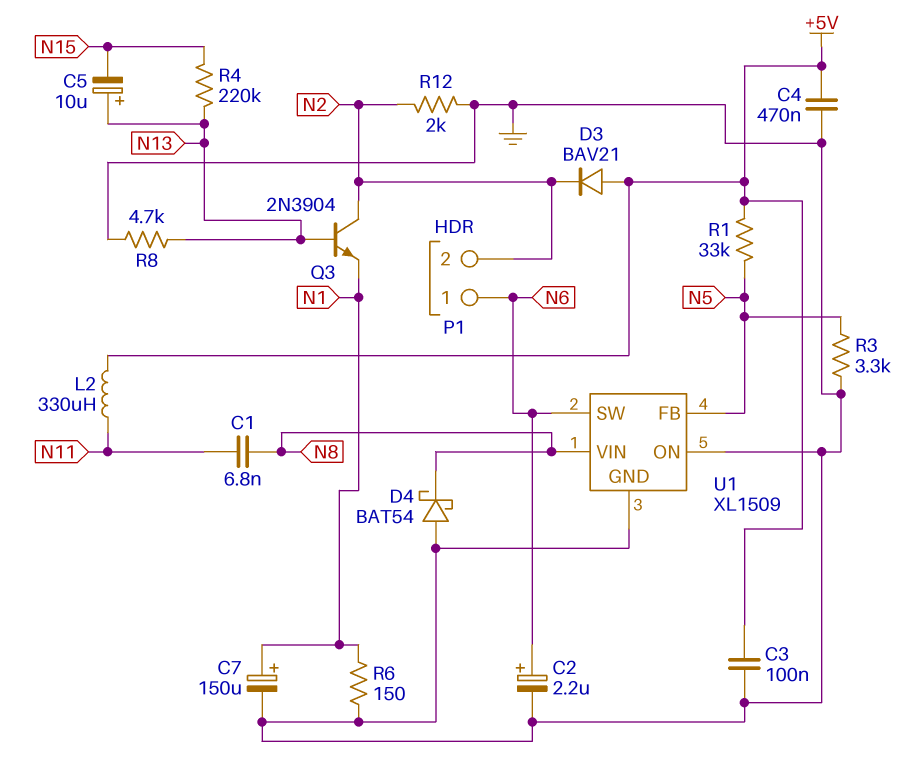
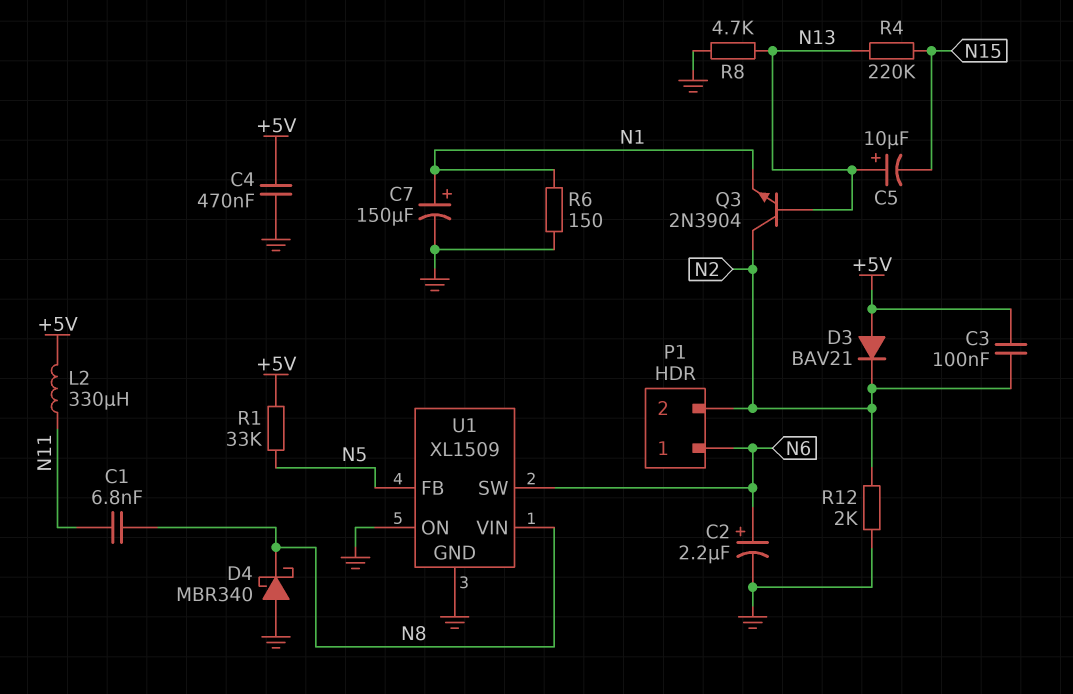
C3: 100nF (+5V, GND) -> 100nF (+5V, N2)
D4: schottky BAT54 (A GND, K N8) -> schottky MBR340 (A GND, K N8)
R3: 3.3k (GND, N5) -> none

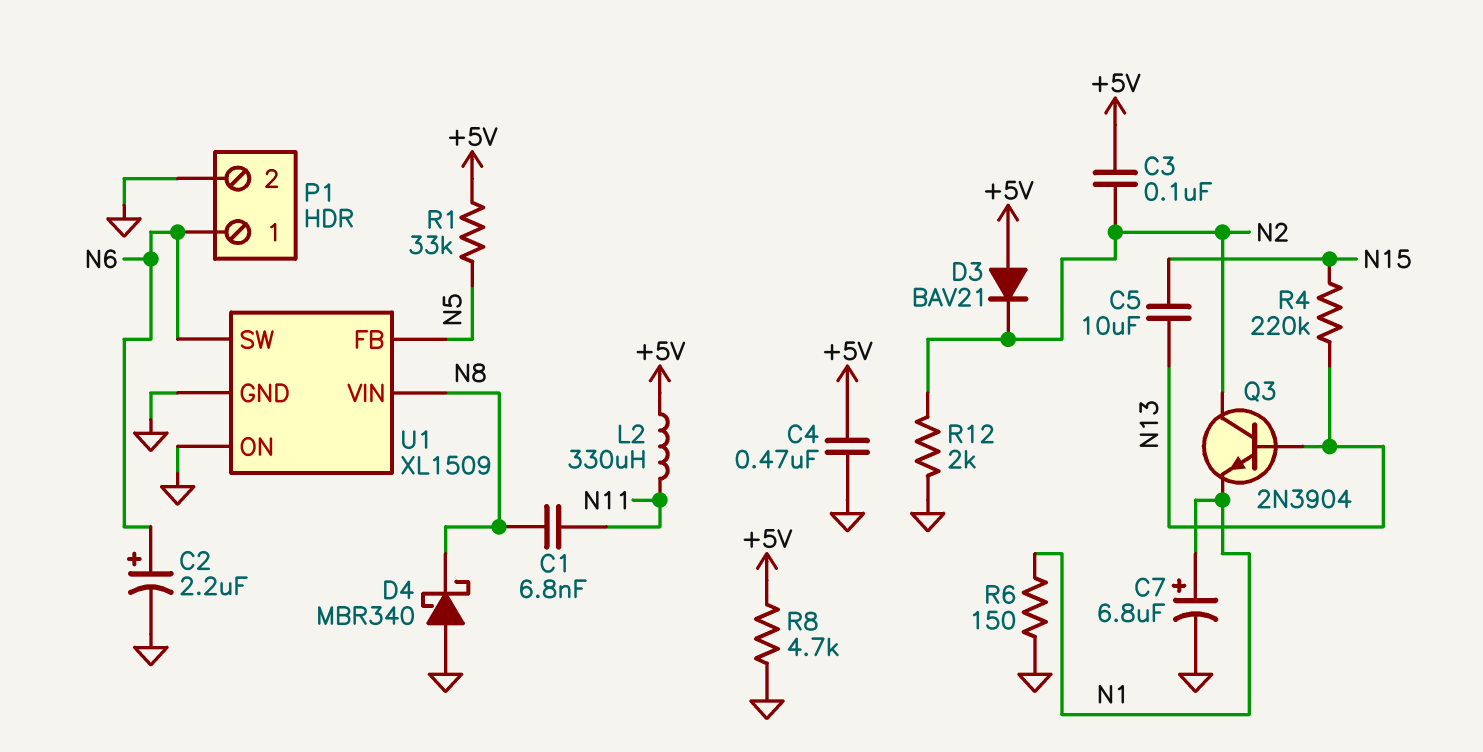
C5: 10uF (plus N13, minus N15) -> 10uF (N13, N15)
C7: 150uF (plus N1, minus GND) -> 6.8uF (plus N1, minus GND)
P1 pin 2: N2 -> GND
R8: 4.7k (GND, N13) -> 4.7k (+5V, GND)

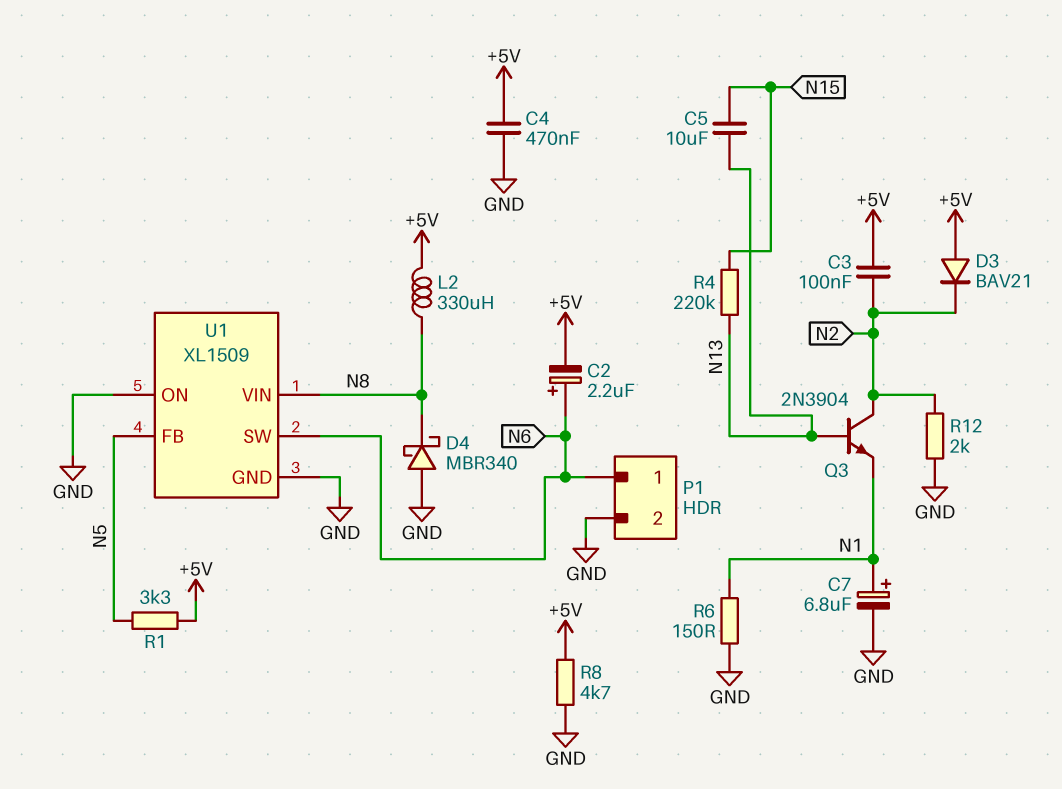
C1: 6.8nF (N8, N11) -> none
C2: 2.2uF (plus N6, minus GND) -> 2.2uF (plus N6, minus +5V)
L2: 330uH (+5V, N11) -> 330uH (+5V, N8)
R1: 33k (+5V, N5) -> 3.3k (+5V, N5)

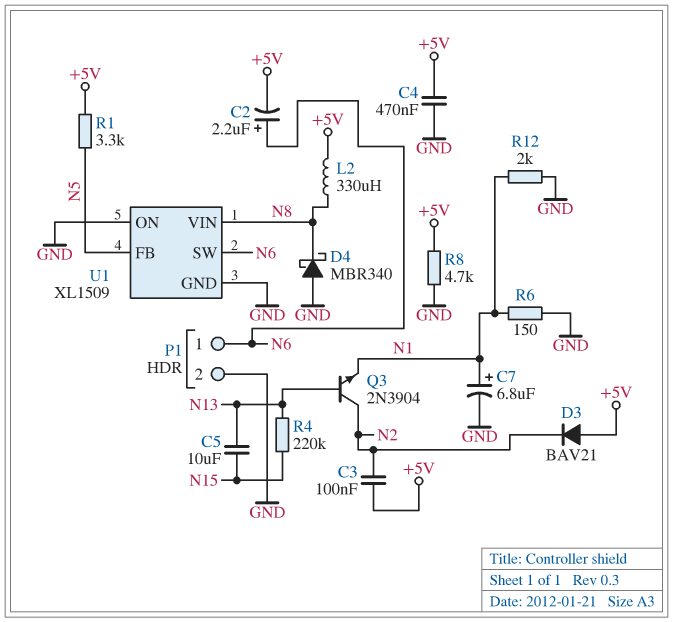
R12: 2k (GND, N2) -> 2k (GND, N1)

